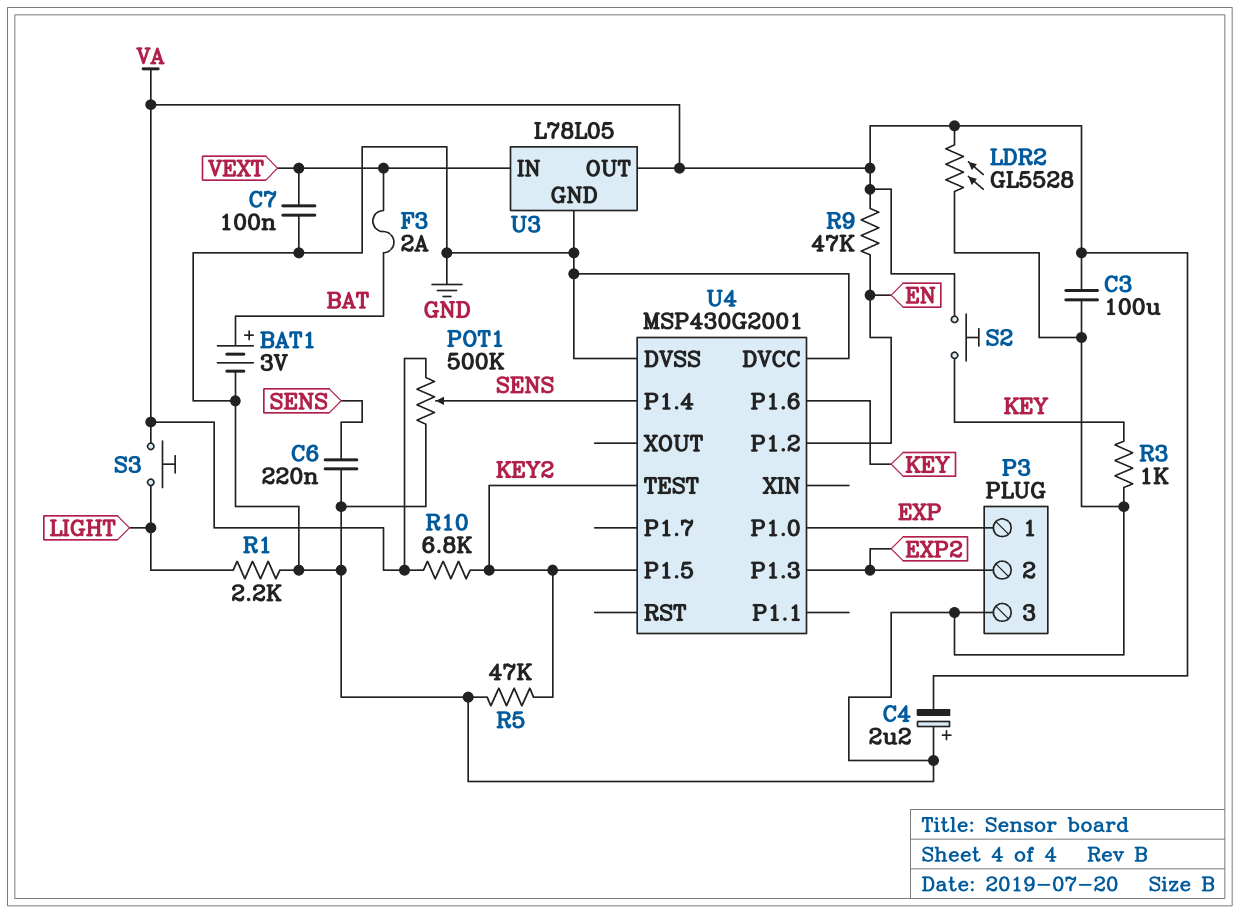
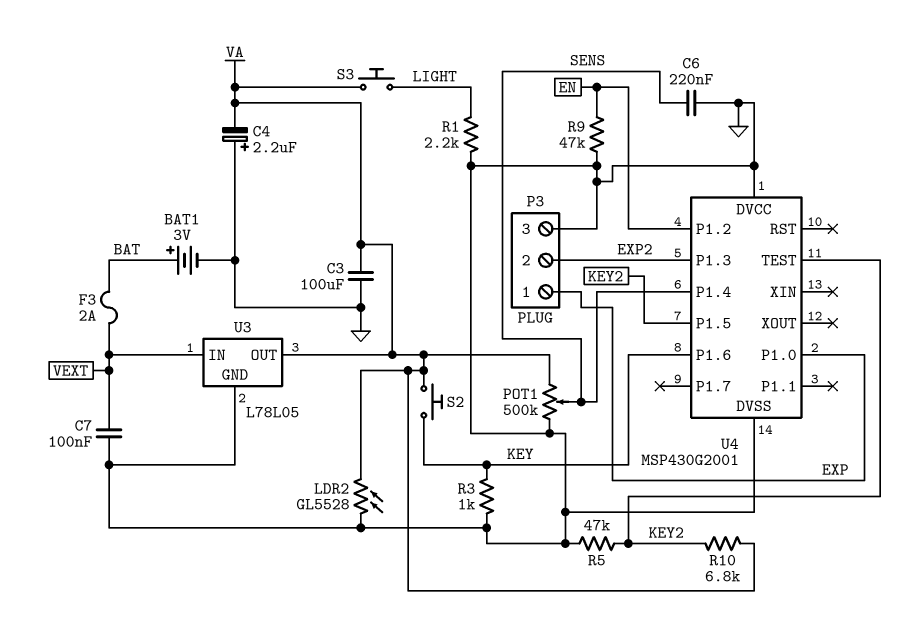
R9: 47k (EN, VA) -> 47k (EN, GND)

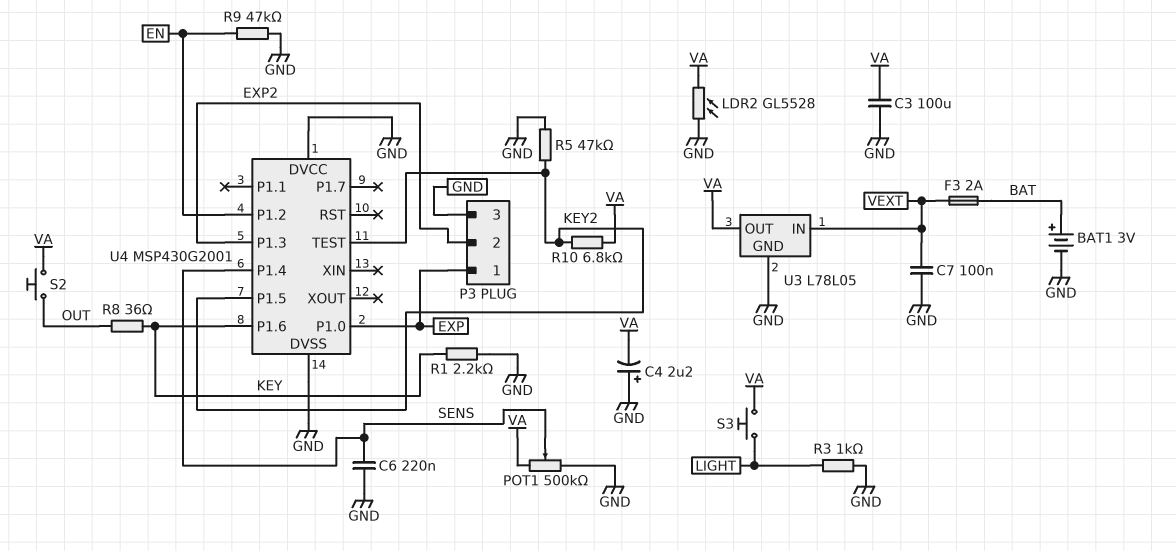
R1: 2.2k (GND, LIGHT) -> 2.2k (GND, KEY)
R3: 1k (GND, KEY) -> 1k (GND, LIGHT)
R8: none -> 36 (KEY, OUT)
S2: button (KEY, VA) -> button (OUT, VA)

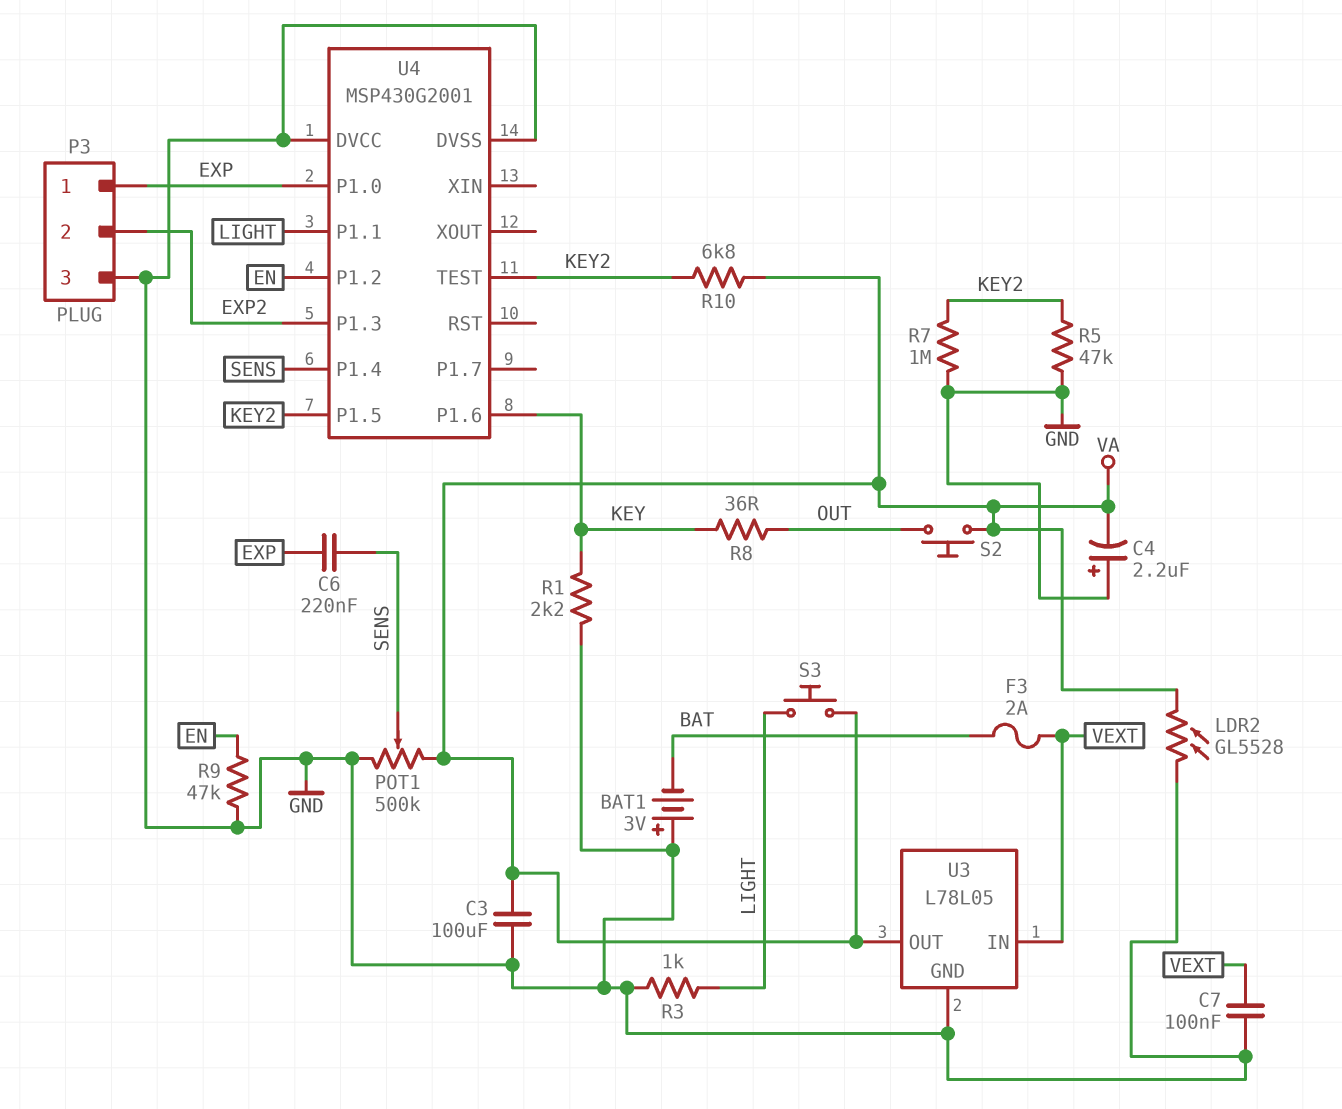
BAT1: 3V (plus BAT, minus GND) -> 3V (plus GND, minus BAT)
C6: 220nF (GND, SENS) -> 220nF (EXP, SENS)
R7: none -> 1M (GND, KEY2)
U4 pin P1.1: none -> LIGHT

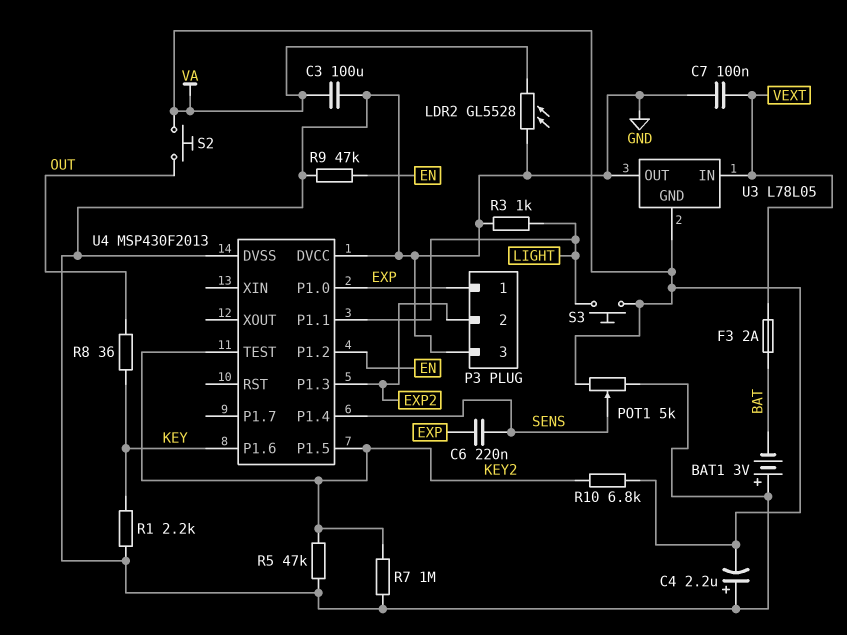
POT1: 500k (GND, VA, wiper SENS) -> 5k (GND, VA, wiper SENS)
U3 pin GND: GND -> VA
U3 pin OUT: VA -> GND
U4: MSP430G2001 -> MSP430F2013

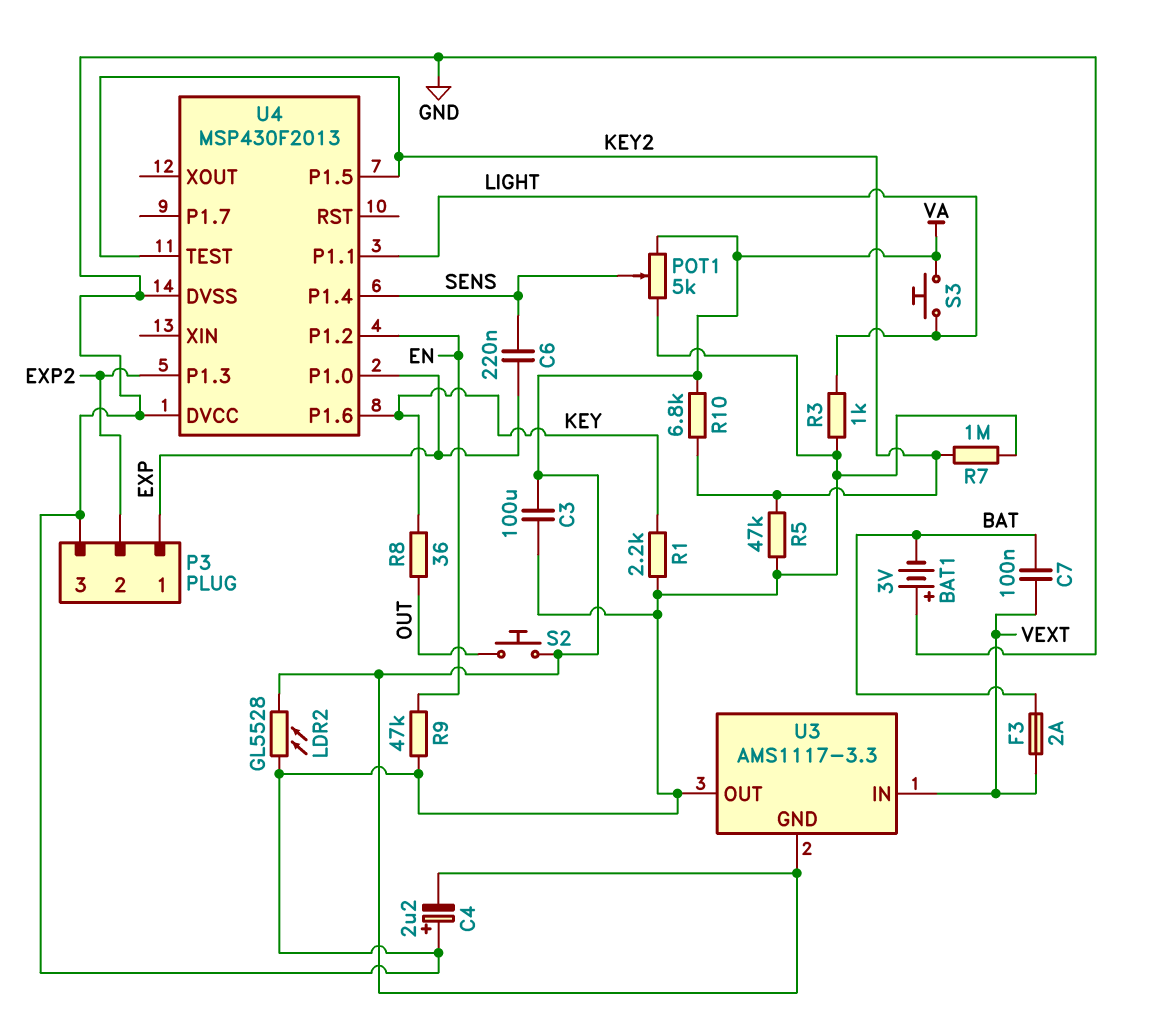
C7: 100nF (GND, VEXT) -> 100nF (BAT, VEXT)
U3: L78L05 -> AMS1117-3.3

